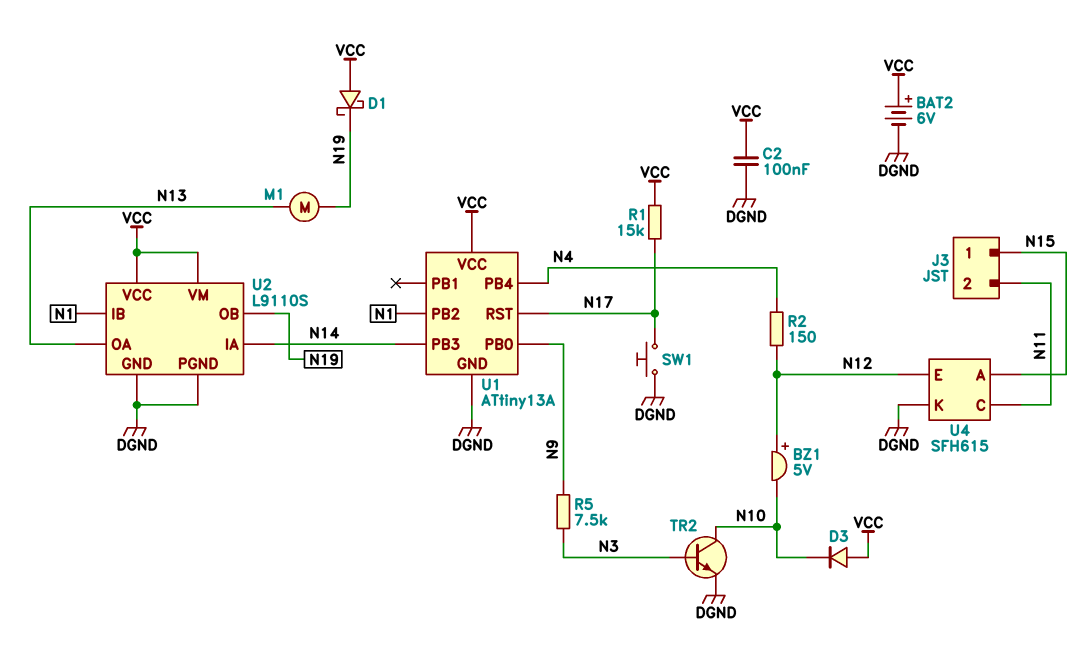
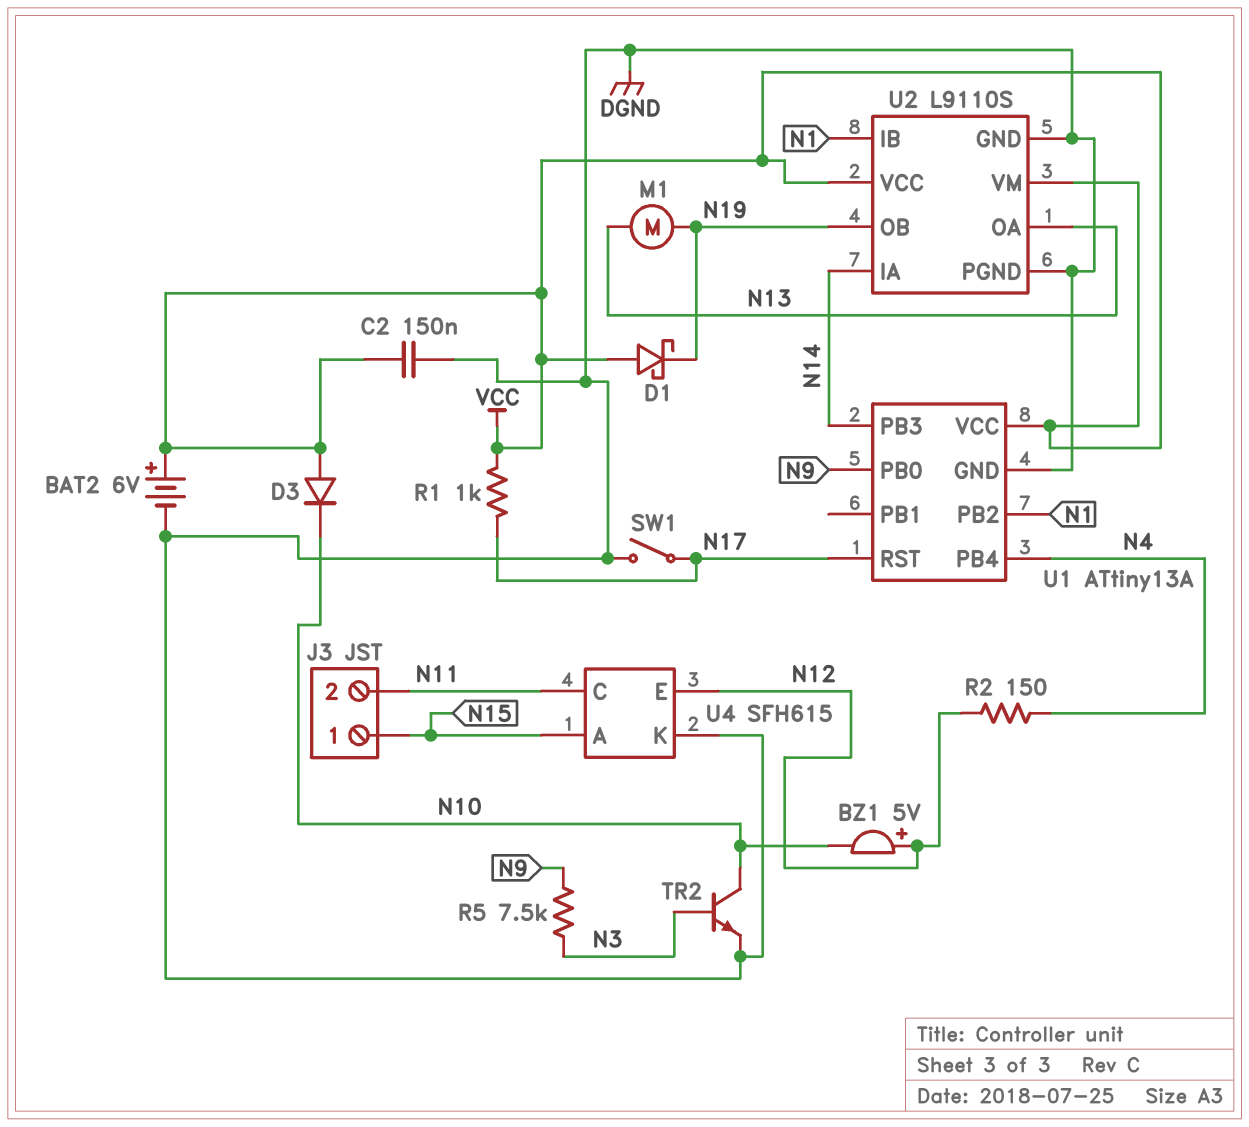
C2: 100nF (DGND, VCC) -> 150nF (DGND, VCC)
R1: 15k (N17, VCC) -> 1k (N17, VCC)
SW1: button (DGND, N17) -> switch (DGND, N17)

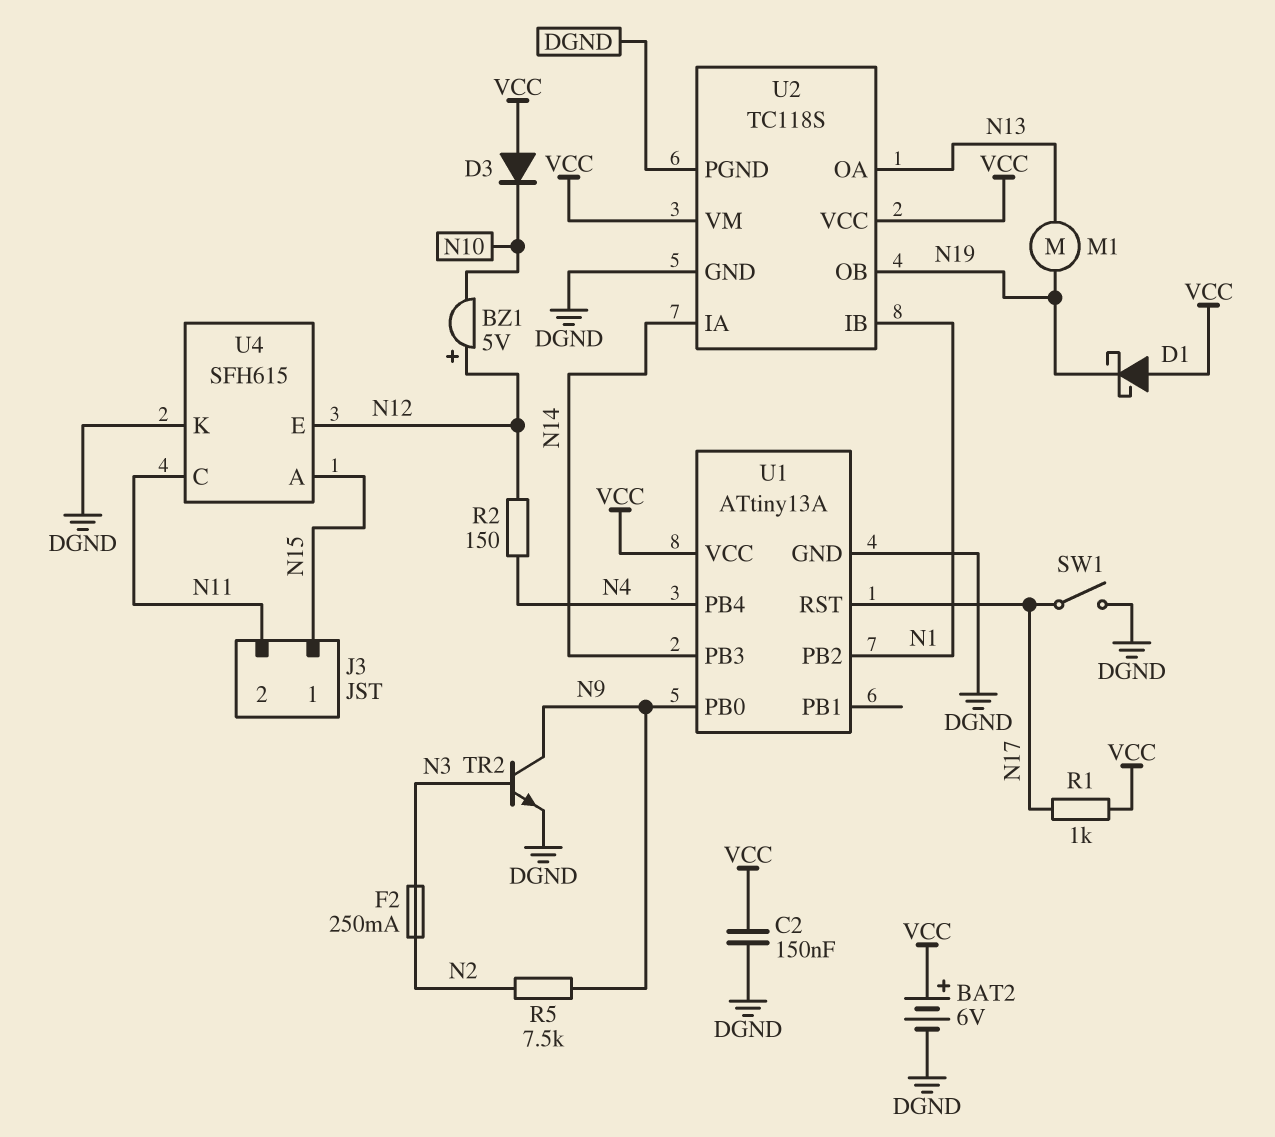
F2: none -> 250mA (N2, N3)
R5: 7.5k (N3, N9) -> 7.5k (N2, N9)
TR2: NPN (B N3, C N10, E DGND) -> NPN (B N3, C N9, E DGND)
U2: L9110S -> TC118S

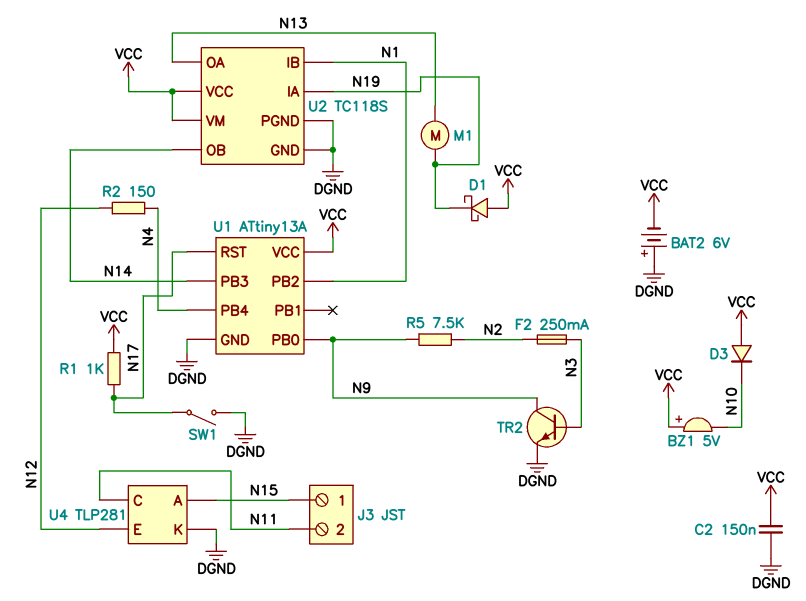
BAT2: 6V (plus VCC, minus DGND) -> 6V (plus DGND, minus VCC)
BZ1: buzzer 5V (plus N12, minus N10) -> buzzer 5V (plus VCC, minus N10)
U2 pin IA: N14 -> N19
U2 pin OB: N19 -> N14
U4: SFH615 -> TLP281

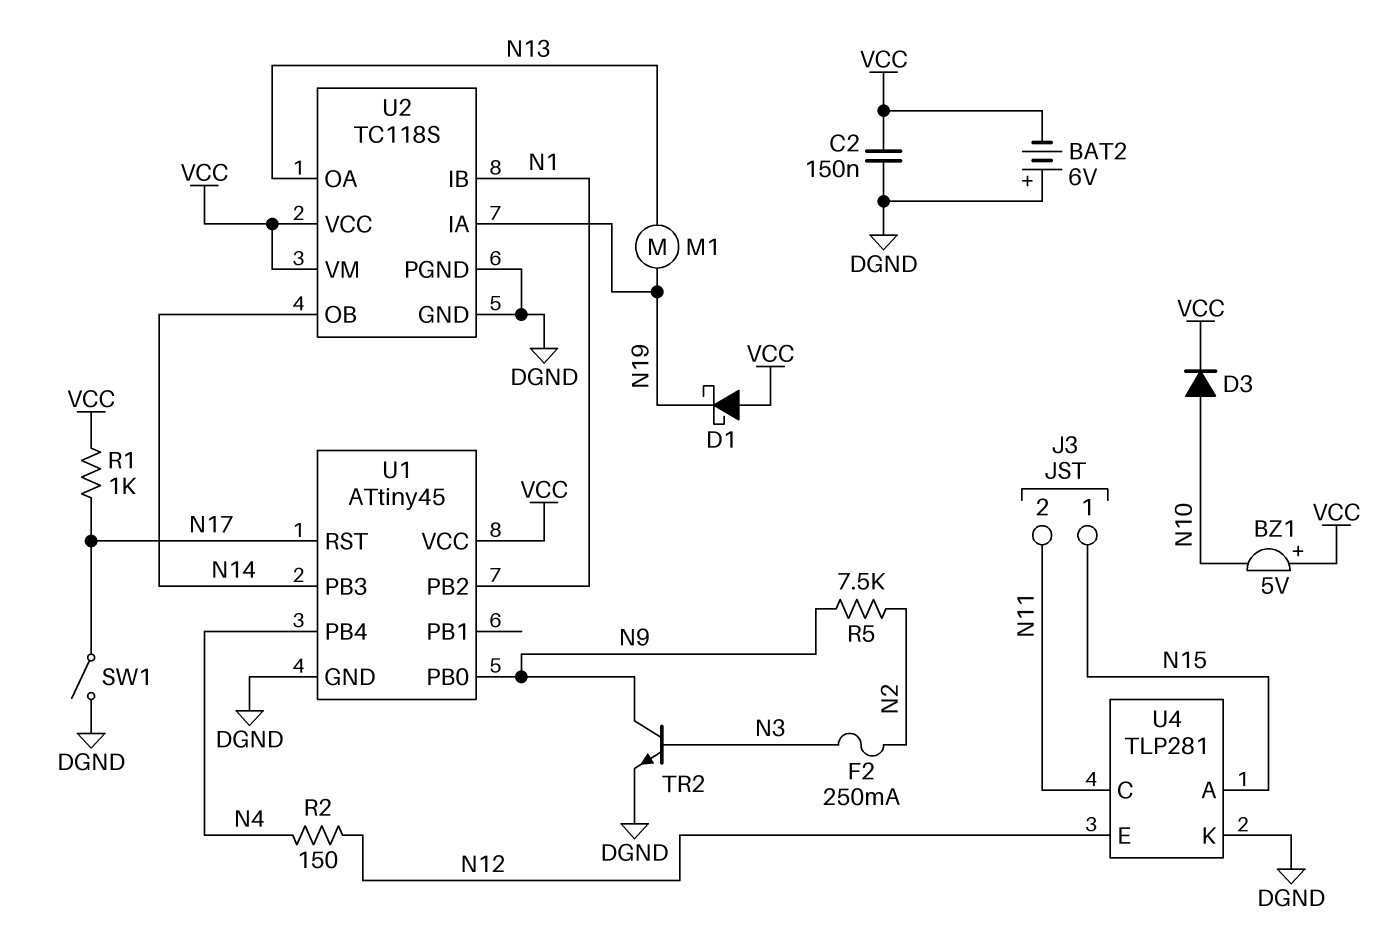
D3: diode (A VCC, K N10) -> diode (A N10, K VCC)
U1: ATtiny13A -> ATtiny45

